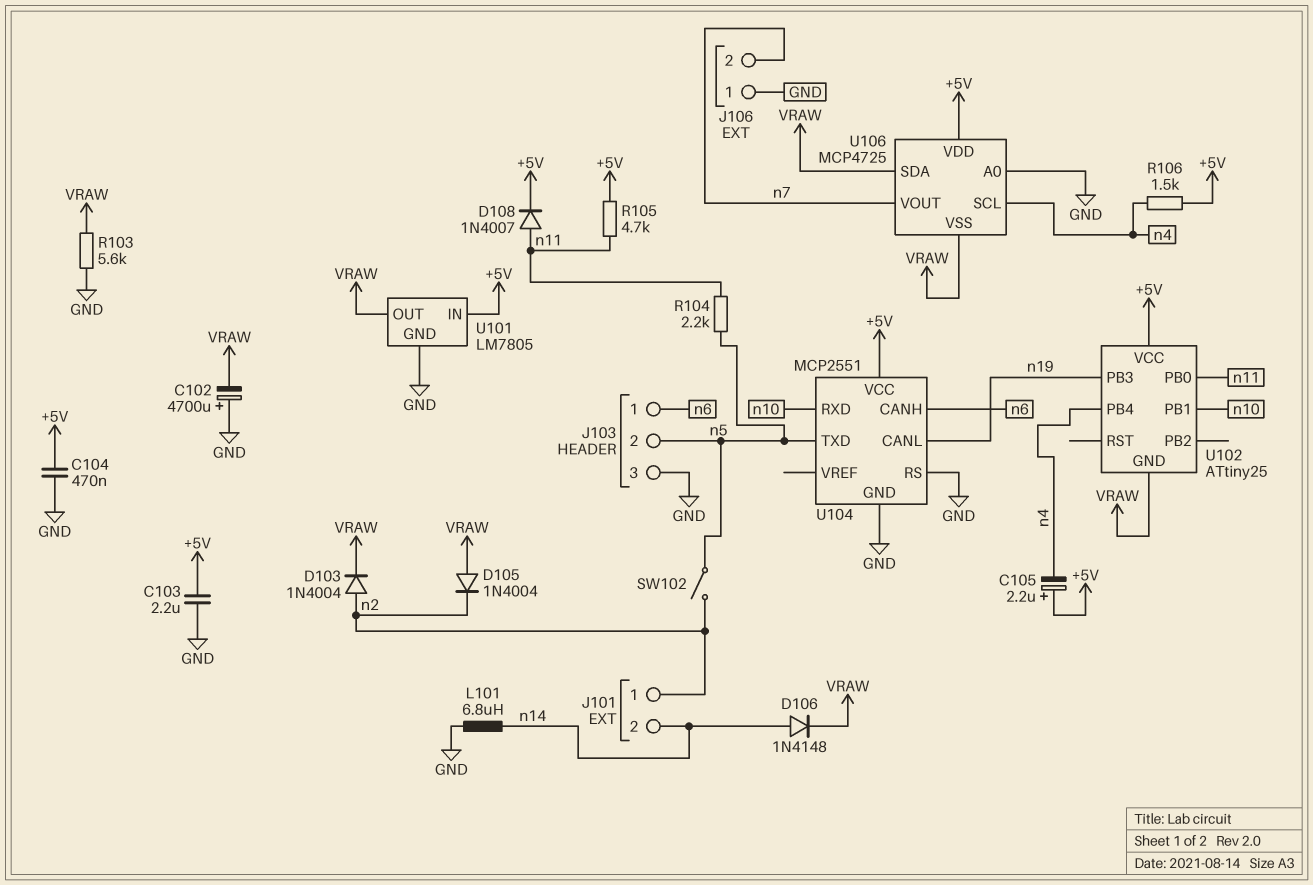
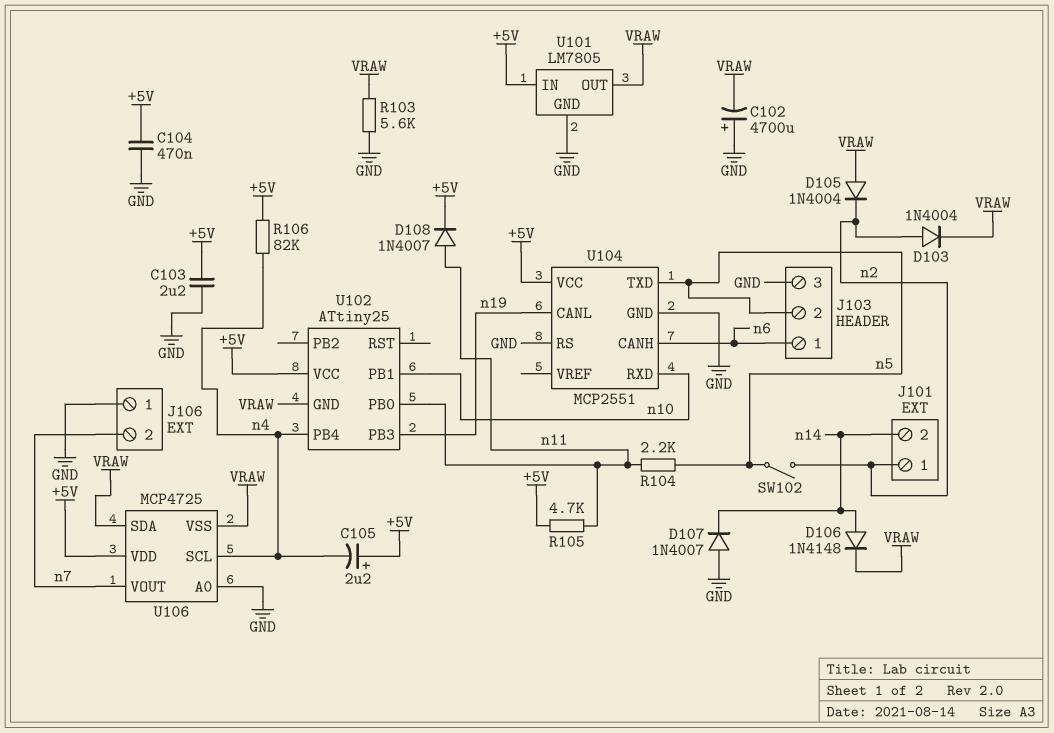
D107: none -> diode 1N4007 (A GND, K n14)
L101: 6.8uH (GND, n14) -> none
R106: 1.5k (+5V, n4) -> 82k (+5V, n4)

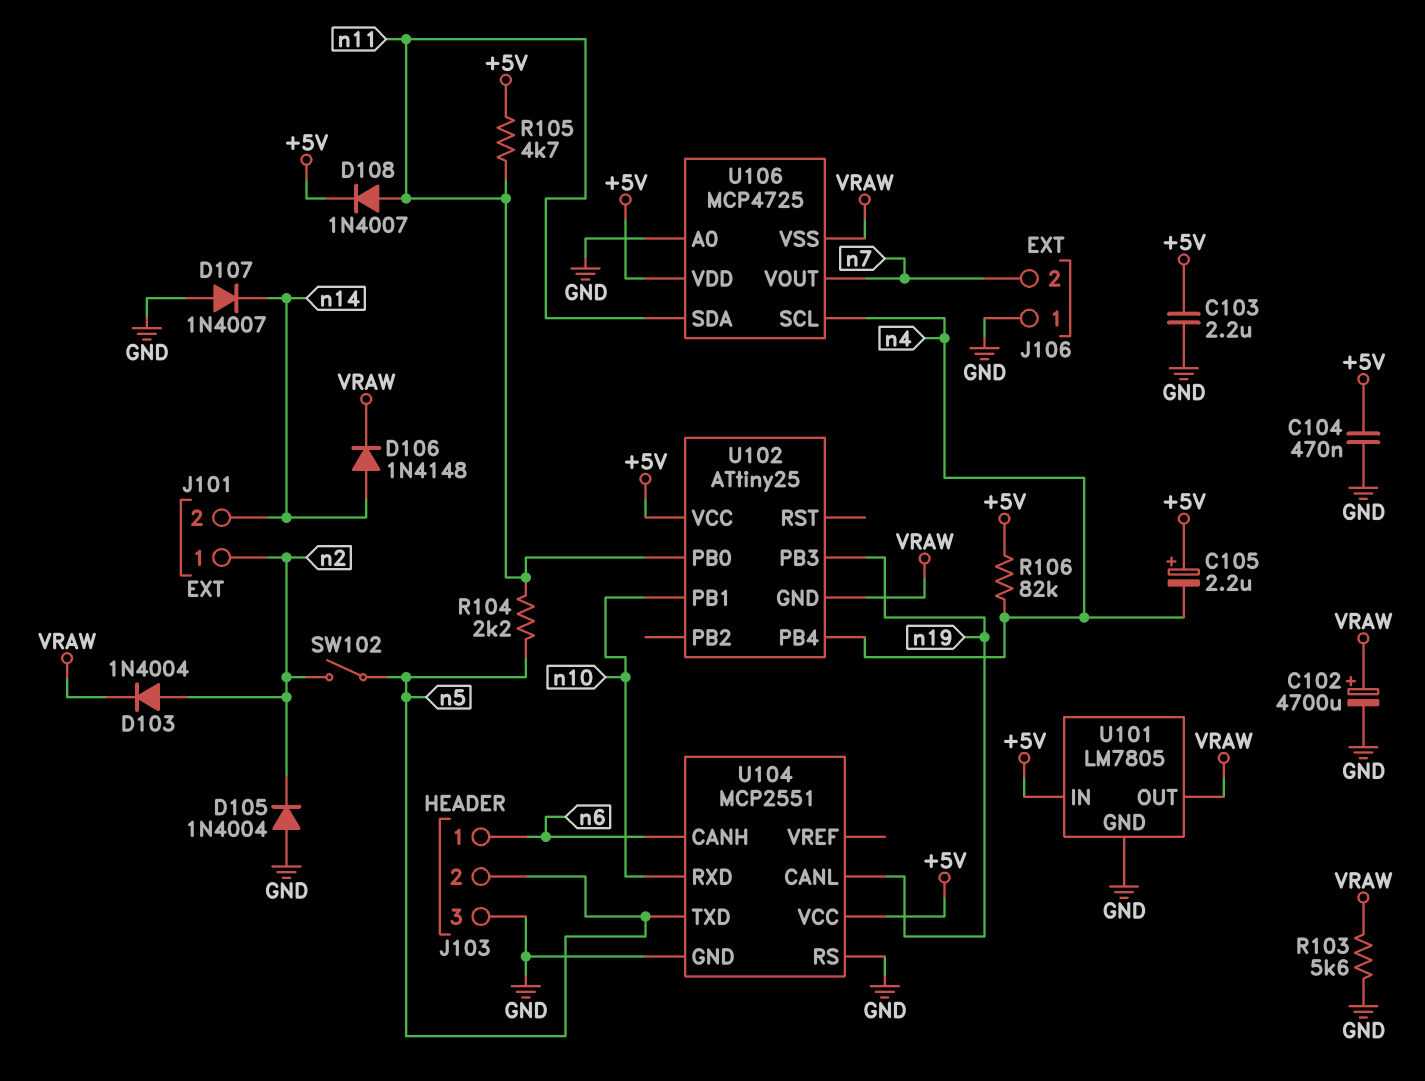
C102: 4700uF (plus GND, minus VRAW) -> 4700uF (plus VRAW, minus GND)
D105: diode 1N4004 (A VRAW, K n2) -> diode 1N4004 (A GND, K n2)
U106 pin SDA: VRAW -> n11

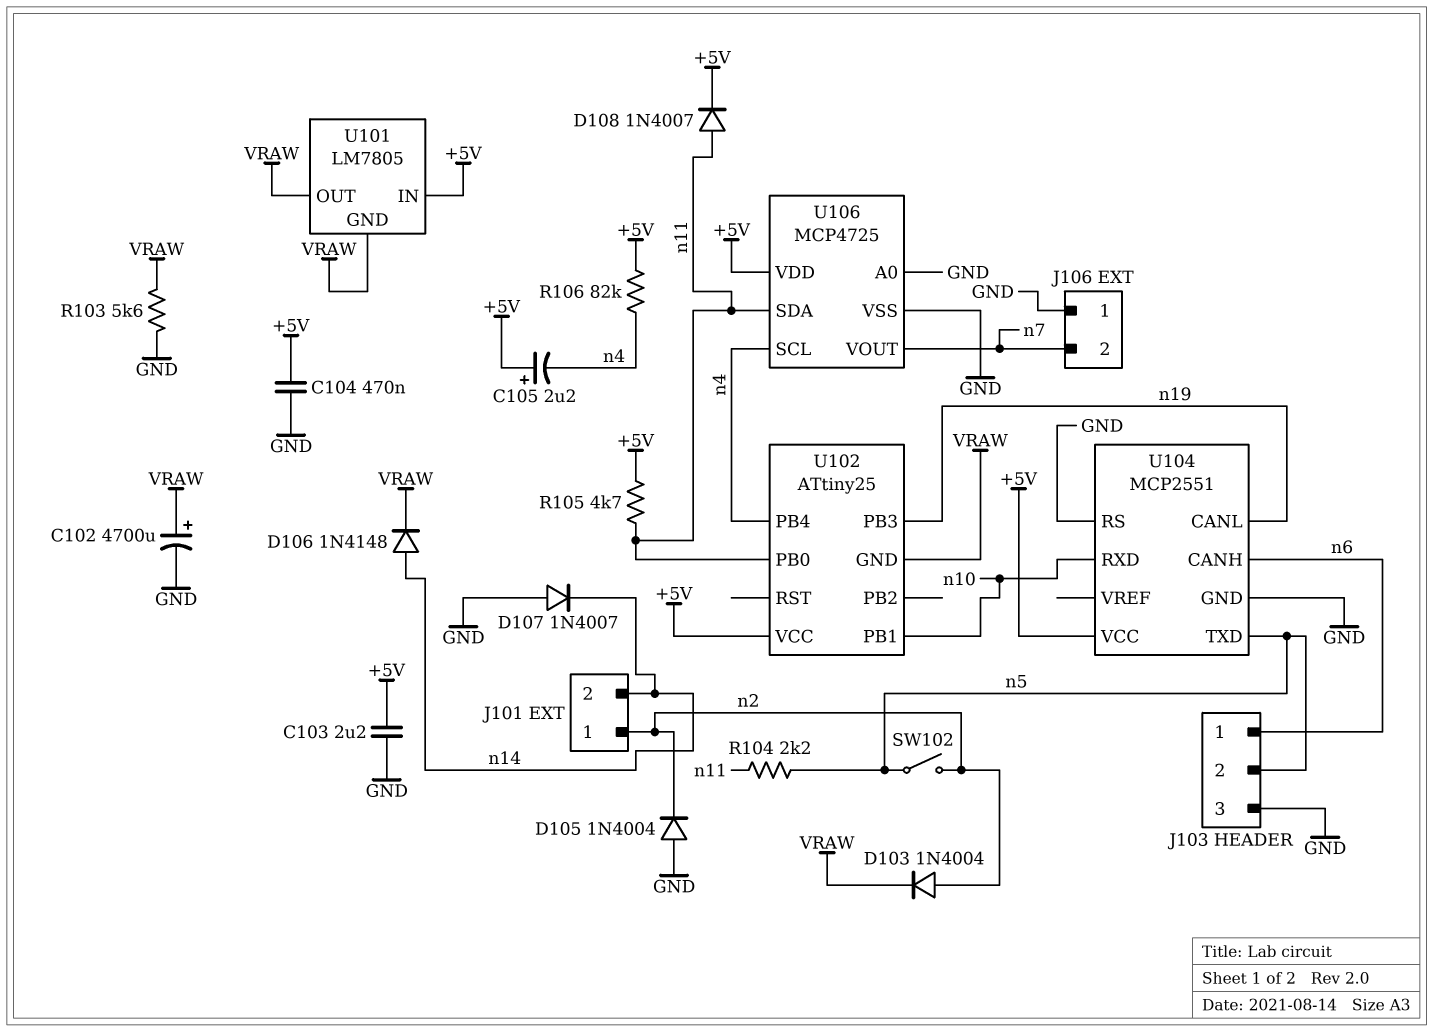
U101 pin GND: GND -> VRAW
U106 pin VSS: VRAW -> GND

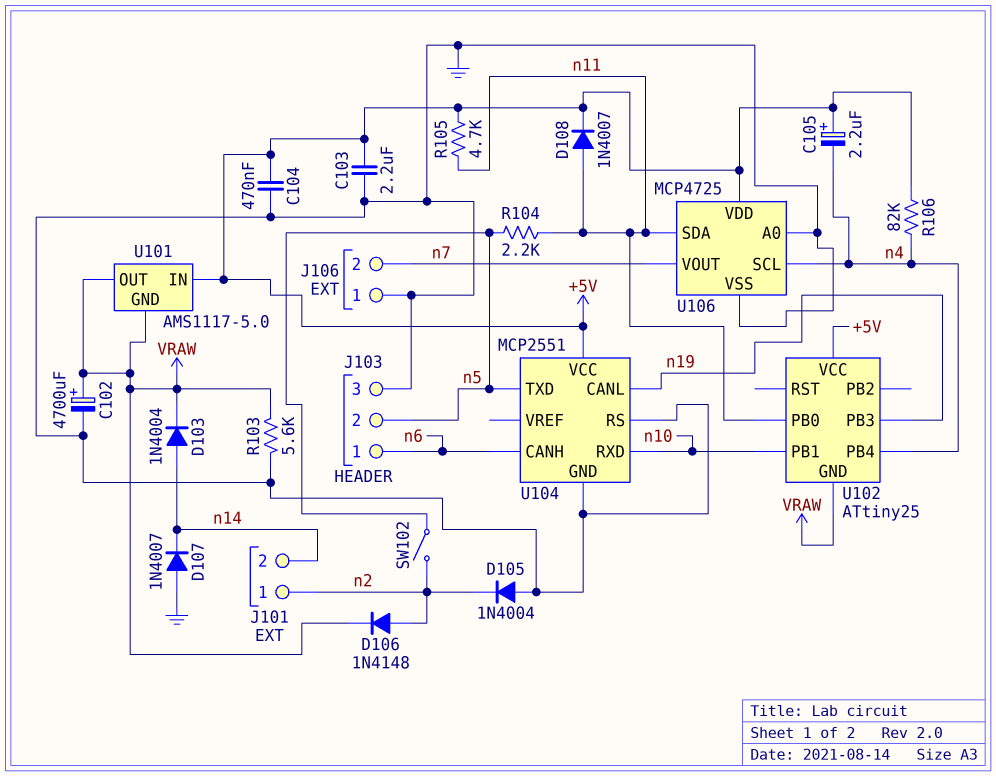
D103: diode 1N4004 (A n2, K VRAW) -> diode 1N4004 (A n14, K VRAW)
D106: diode 1N4148 (A n14, K VRAW) -> diode 1N4148 (A n2, K VRAW)
U101: LM7805 -> AMS1117-5.0

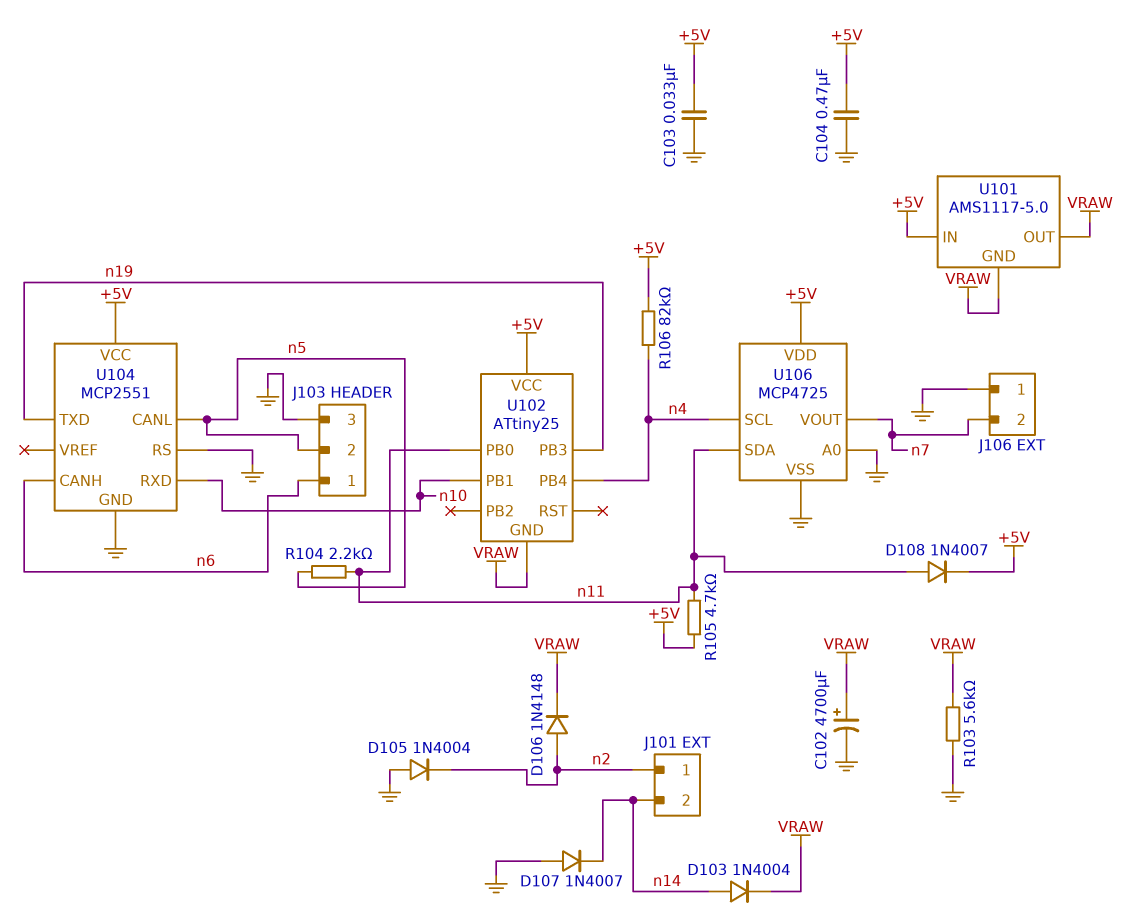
C103: 2.2uF (+5V, GND) -> 33nF (+5V, GND)
C105: 2.2uF (plus +5V, minus n4) -> none
SW102: switch (n2, n5) -> none
U104 pin CANL: n19 -> n5
U104 pin TXD: n5 -> n19

